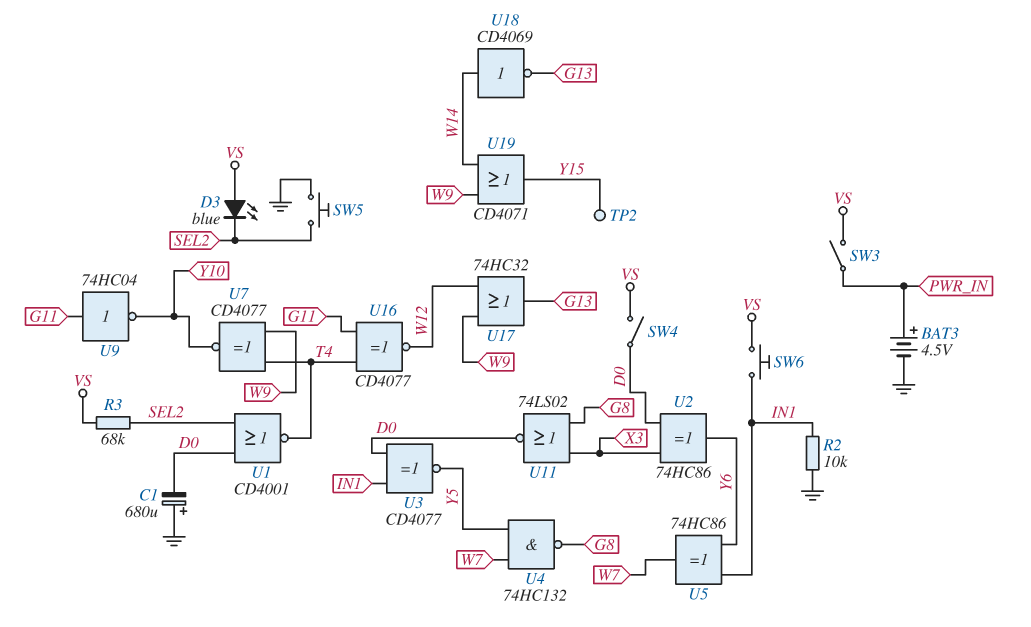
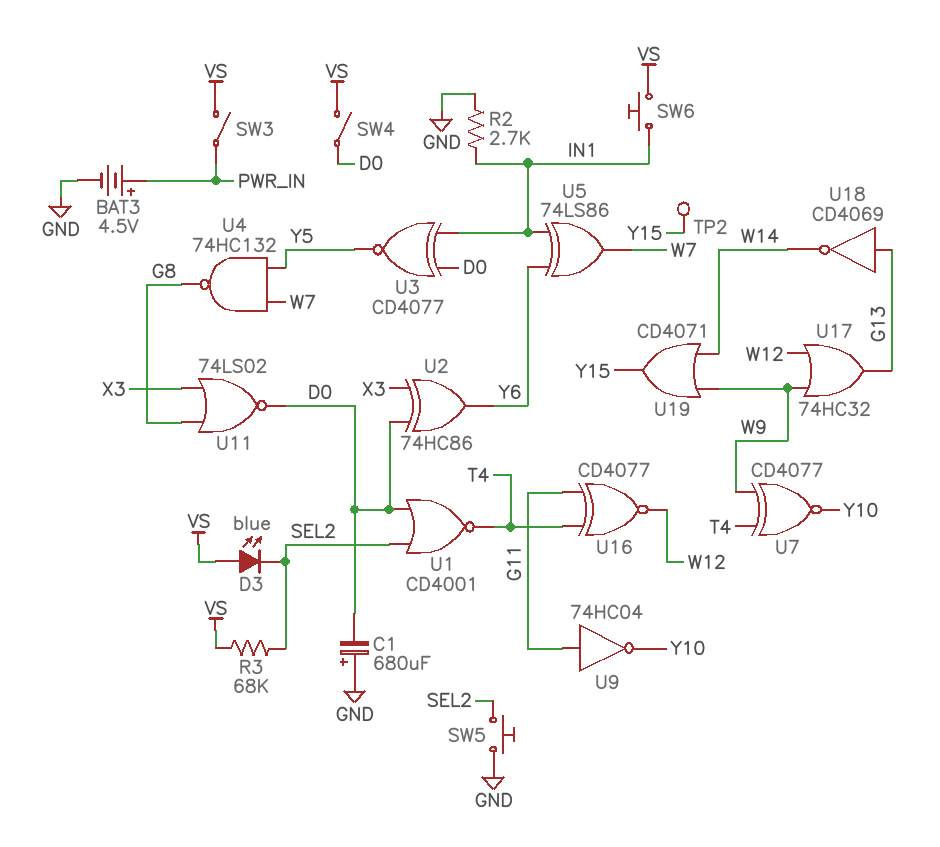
R2: 10k (GND, IN1) -> 2.7k (GND, IN1)
U5: XOR 74HC86 (in IN1, in Y6, out W7) -> XOR 74LS86 (in IN1, in Y6, out W7)
U18: NOT CD4069 (in W14, out G13) -> NOT CD4069 (in G13, out W14)

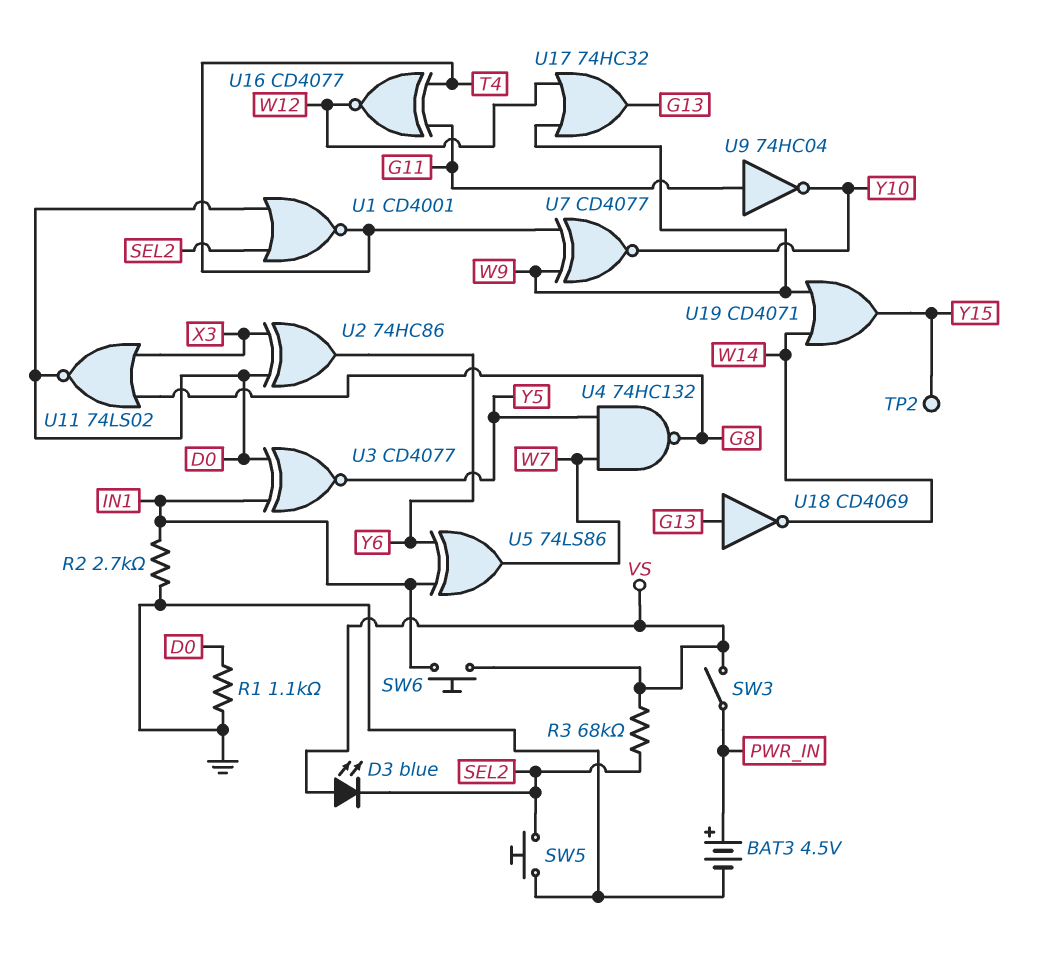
C1: 680uF (plus GND, minus D0) -> none
R1: none -> 1.1k (D0, GND)
SW4: switch (D0, VS) -> none

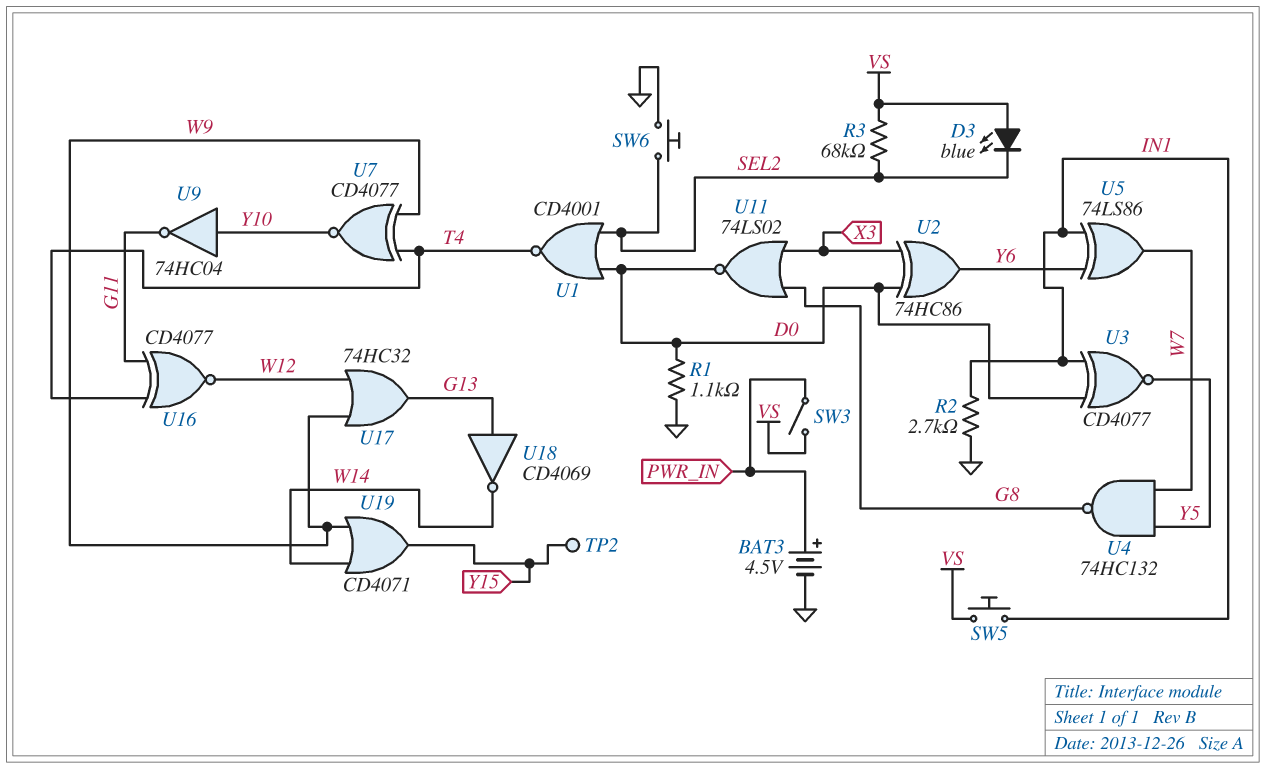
SW5: button (GND, SEL2) -> button (IN1, VS)
SW6: button (IN1, VS) -> button (GND, SEL2)
U9: NOT 74HC04 (in G11, out Y10) -> NOT 74HC04 (in Y10, out G11)

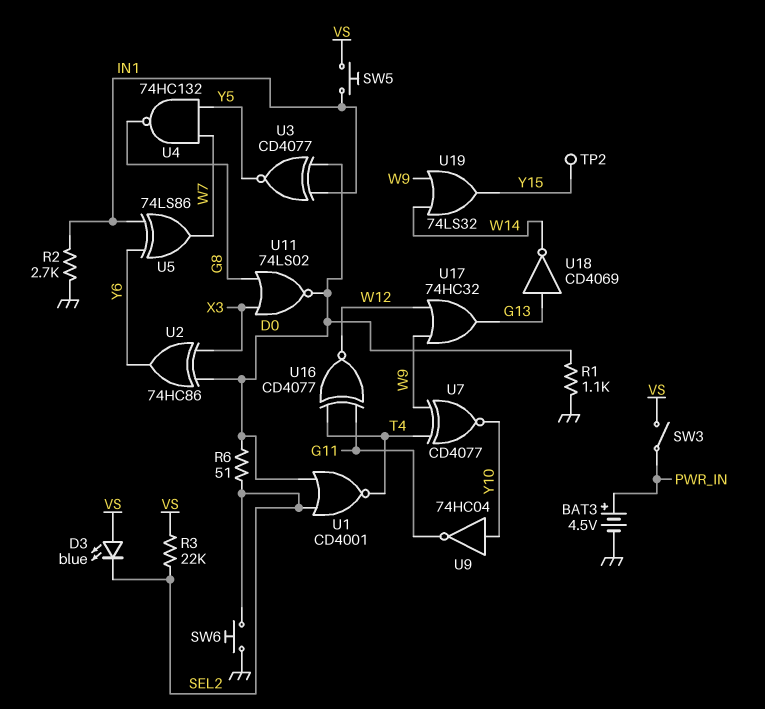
R3: 68k (SEL2, VS) -> 22k (SEL2, VS)
R6: none -> 51 (D0, SEL2)
U19: OR CD4071 (in W9, in W14, out Y15) -> OR 74LS32 (in W9, in W14, out Y15)

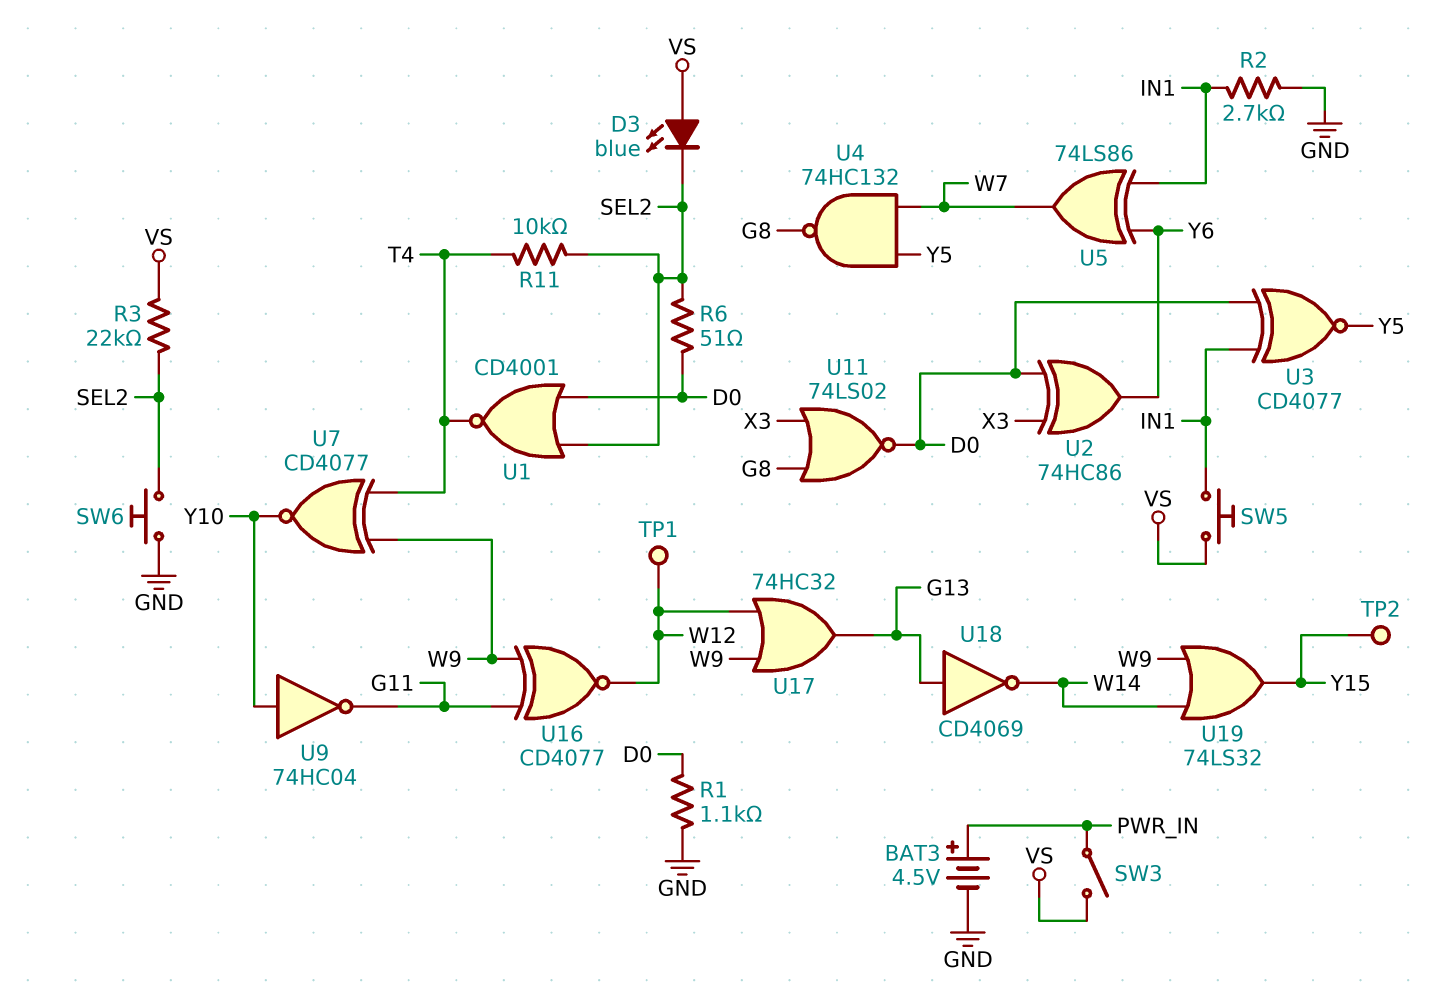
R11: none -> 10k (SEL2, T4)
TP1: none -> test point (W12)
U16: XNOR CD4077 (in G11, in T4, out W12) -> XNOR CD4077 (in G11, in W9, out W12)

